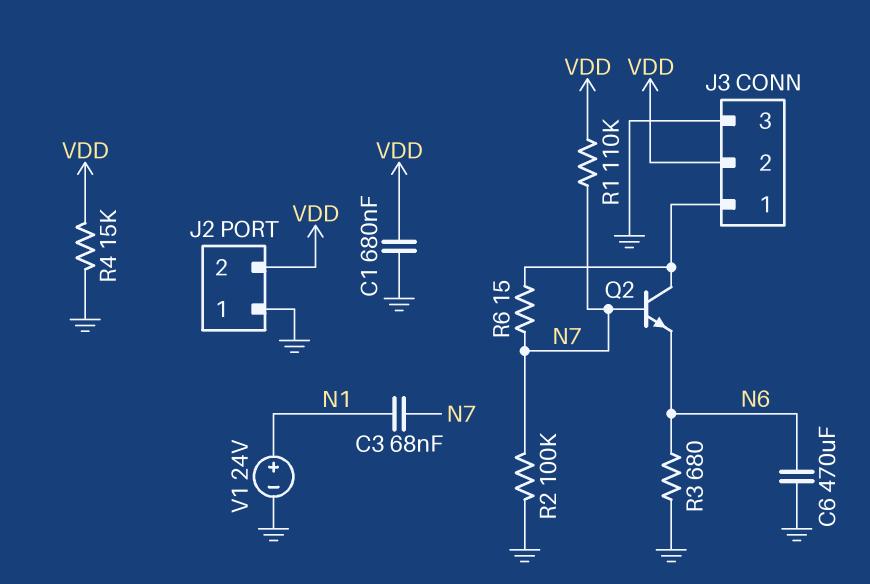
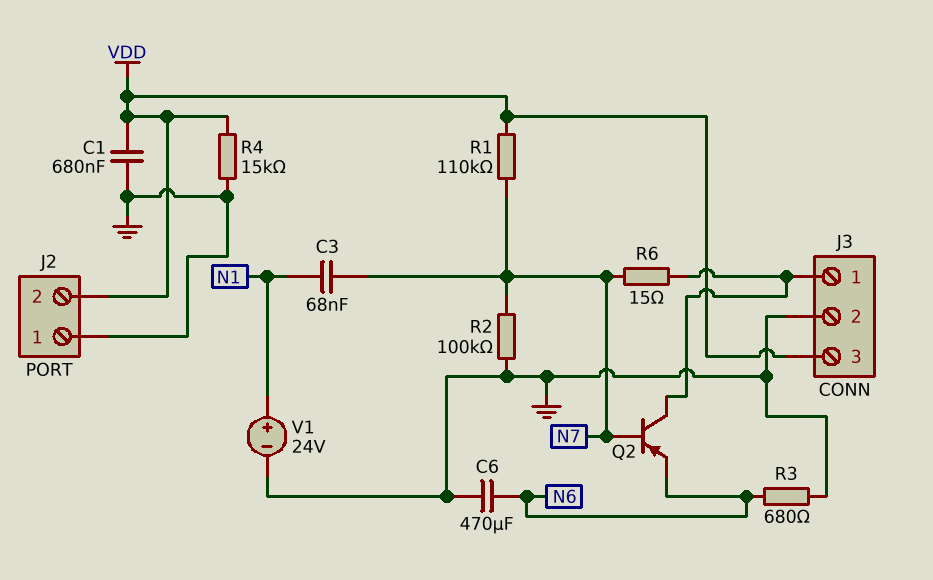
J3 pin 2: VDD -> GND
J3 pin 3: GND -> VDD
Q2: NPN (B N7, C J3/1, E N6) -> PNP (B N7, C J3/1, E N6)

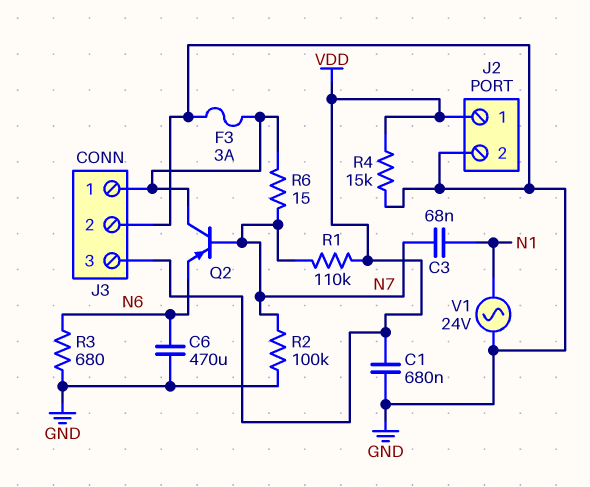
F3: none -> 3A (GND, J3/1)
J2 pin 1: GND -> VDD
J2 pin 2: VDD -> GND
V1: 24V (plus N1, minus GND) -> AC 24V (GND, N1)

